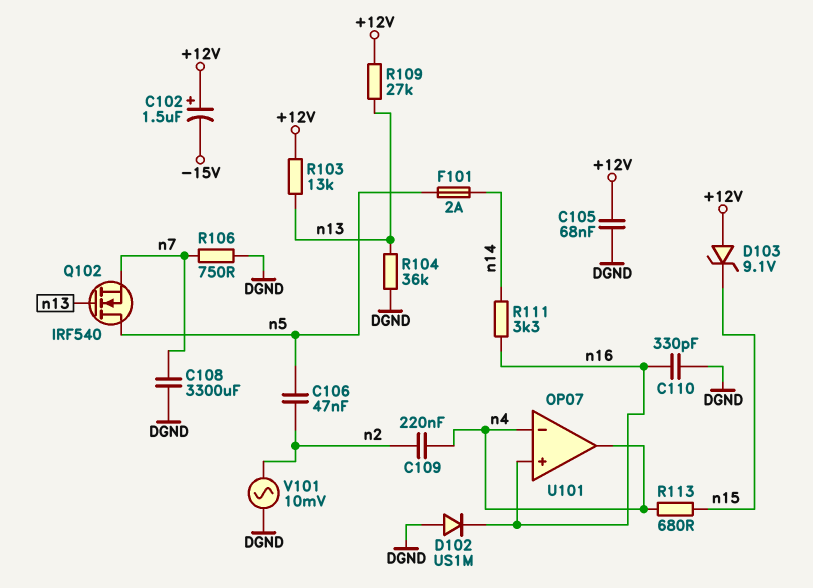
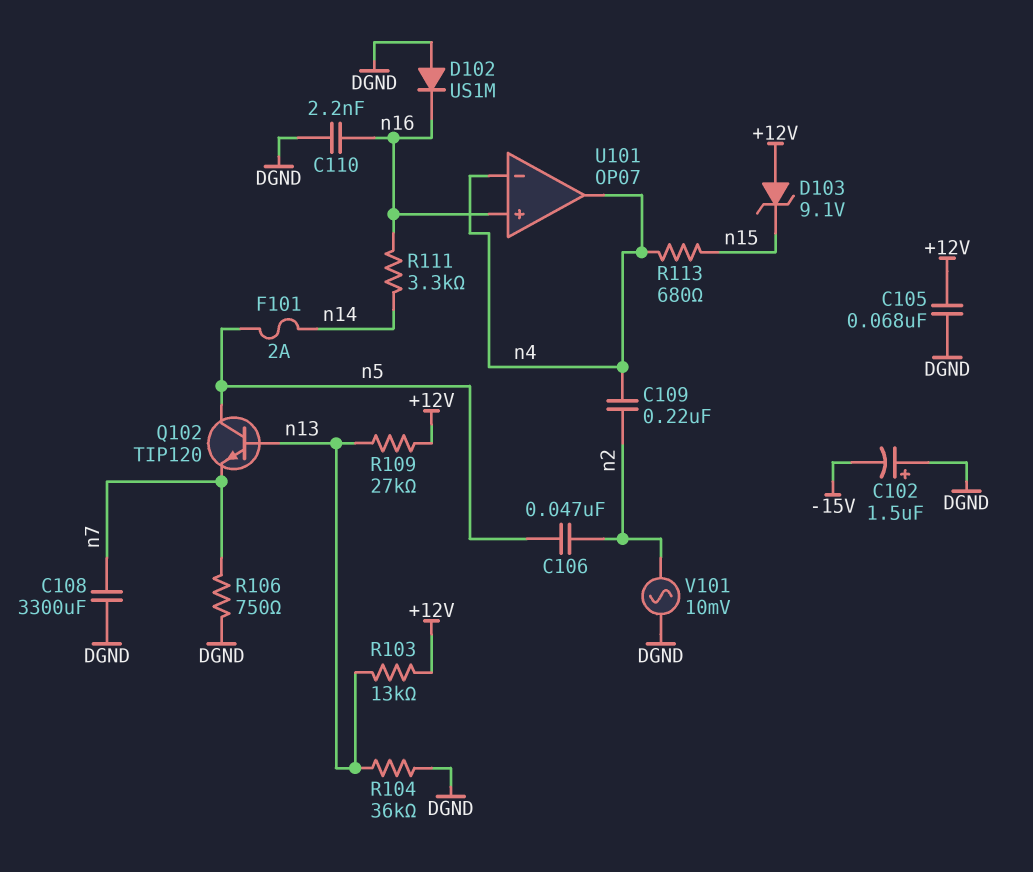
C102: 1.5uF (plus +12V, minus -15V) -> 1.5uF (plus DGND, minus -15V)
C110: 330pF (DGND, n16) -> 2.2nF (DGND, n16)
Q102: NMOS IRF540 (G n13, D n5, S n7) -> NPN TIP120 (B n13, C n5, E n7)

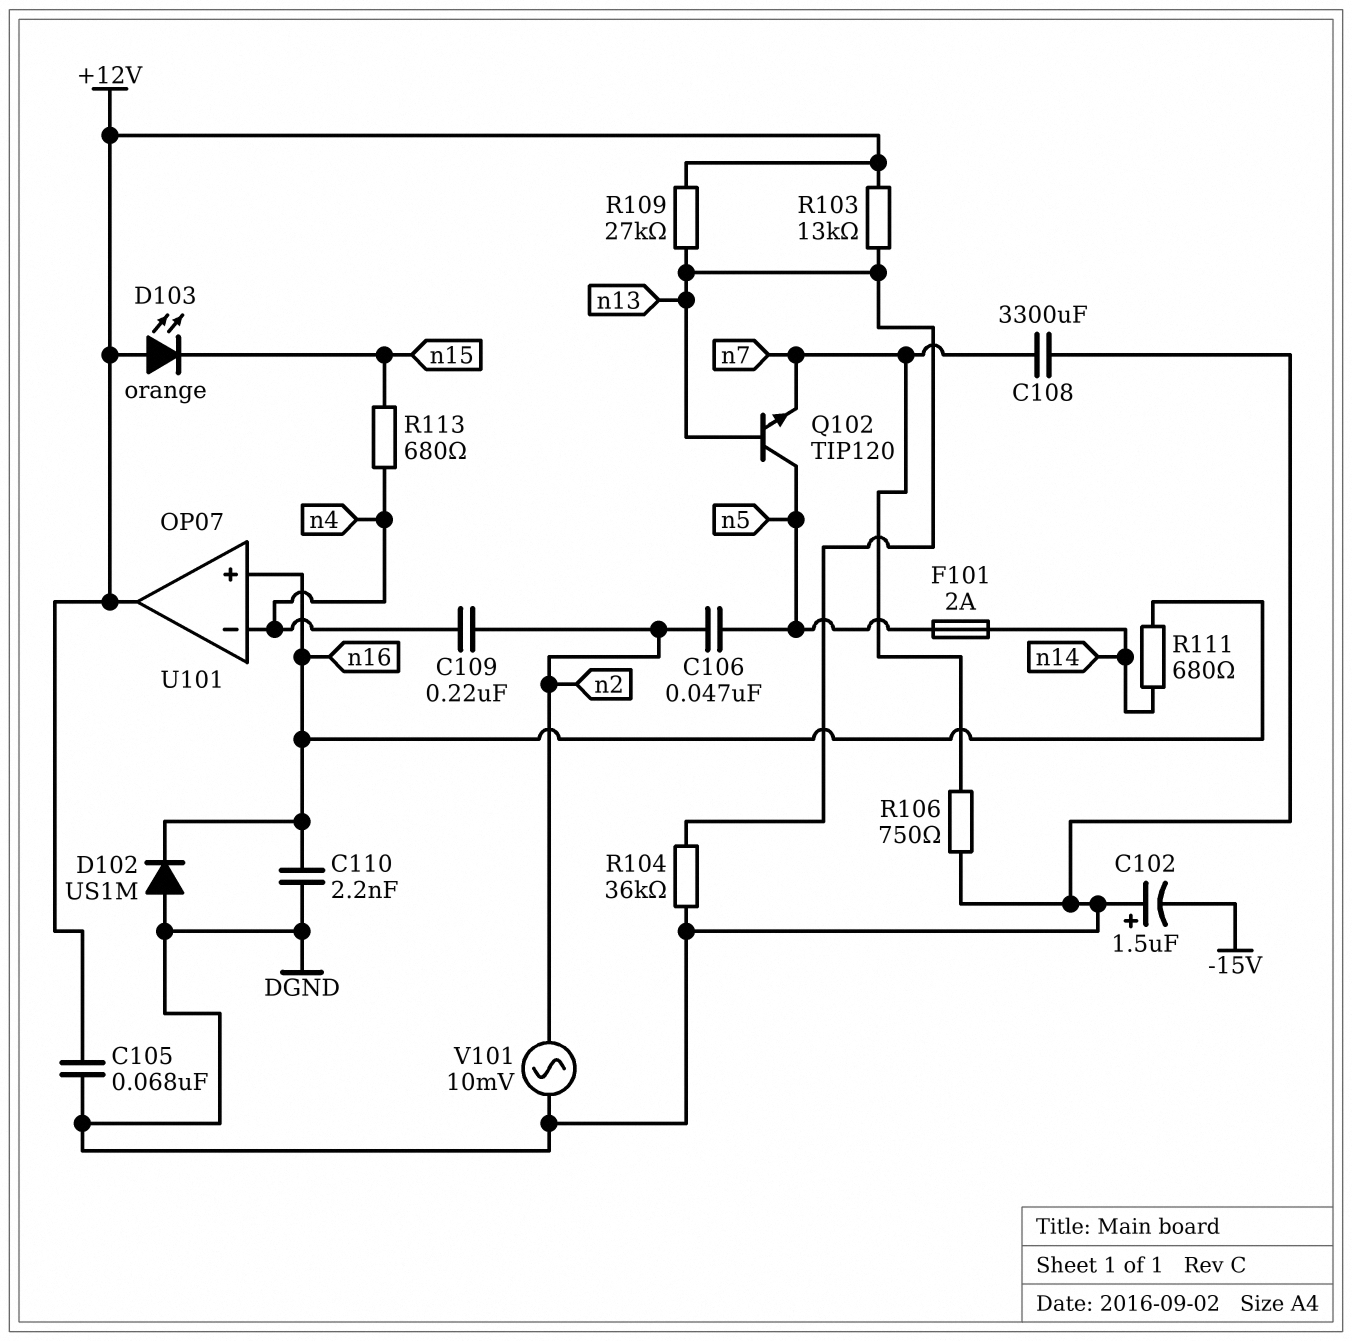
D103: zener 9.1V (A +12V, K n15) -> LED orange (A +12V, K n15)
R111: 3.3k (n14, n16) -> 680 (n14, n16)
U101 pin out: n4 -> +12V

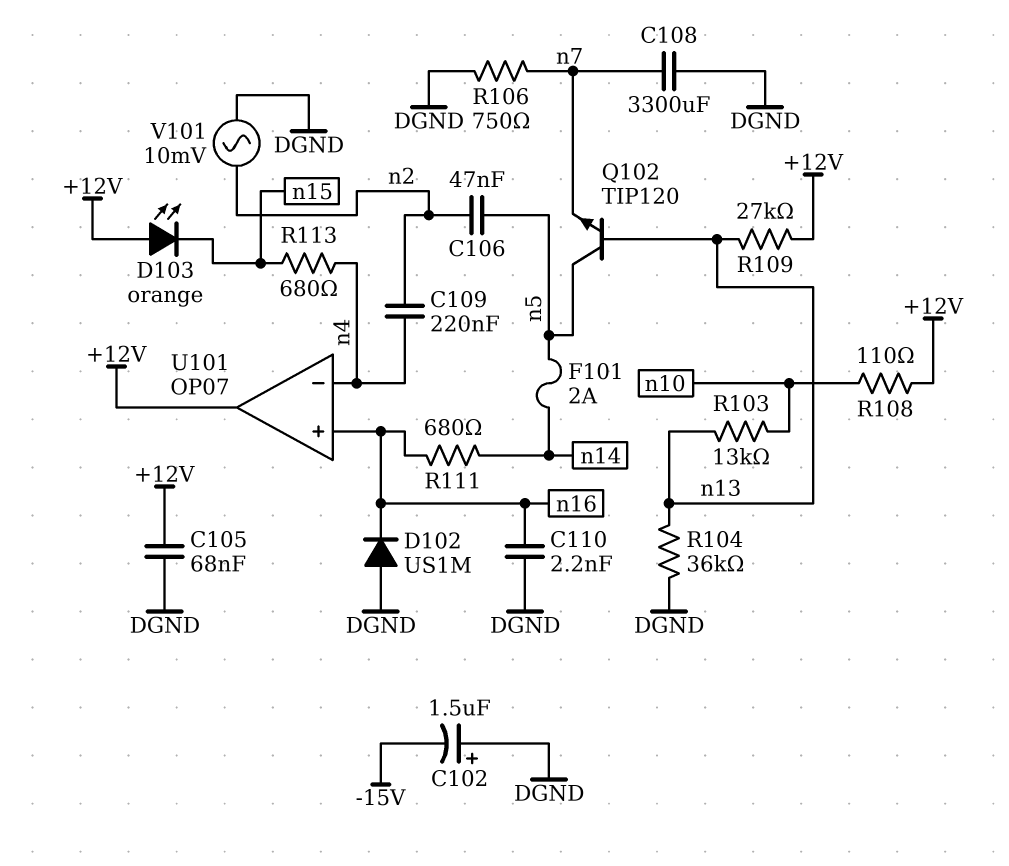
R103: 13k (+12V, n13) -> 13k (n10, n13)
R108: none -> 110 (+12V, n10)

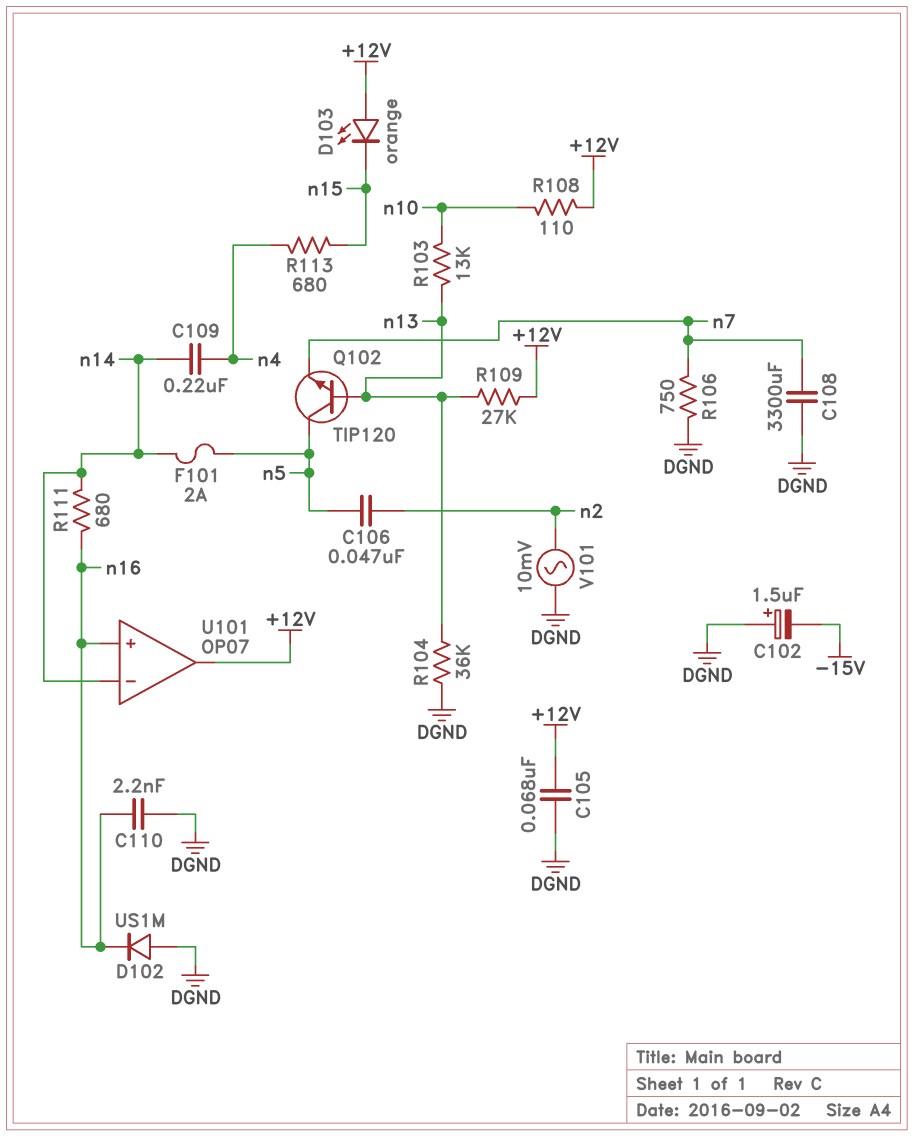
C109: 220nF (n2, n4) -> 220nF (n4, n14)
U101 pin in-: n4 -> n14

